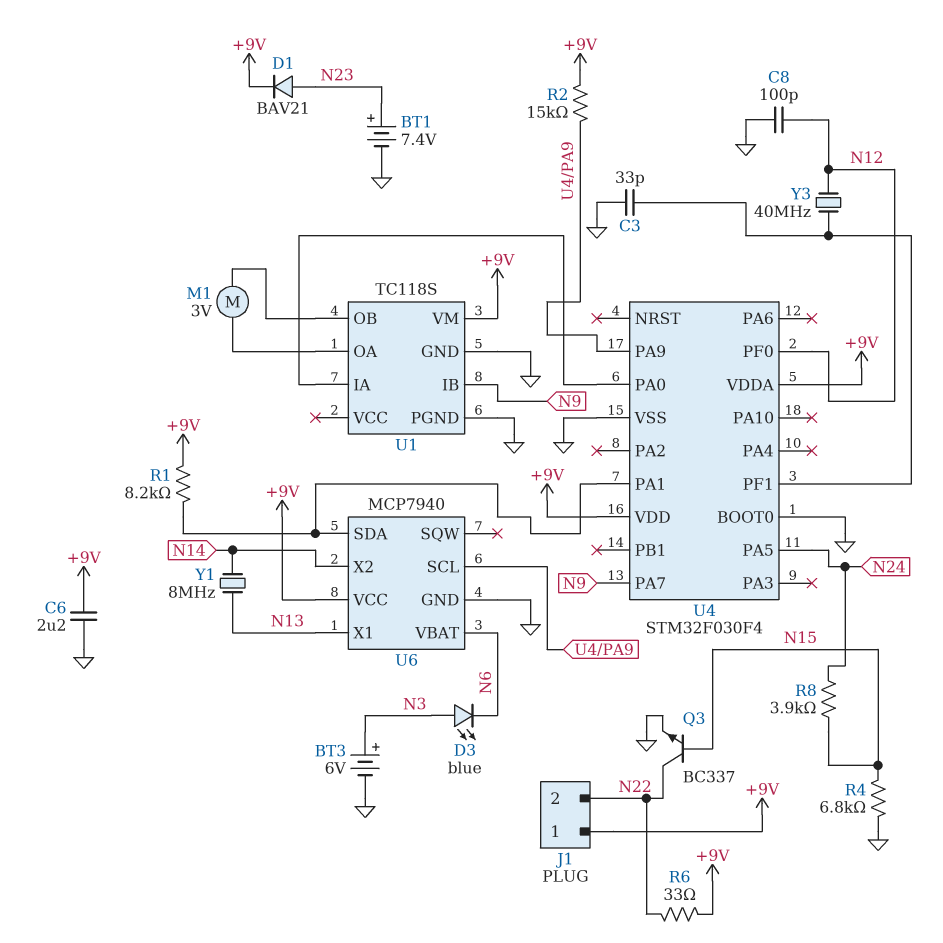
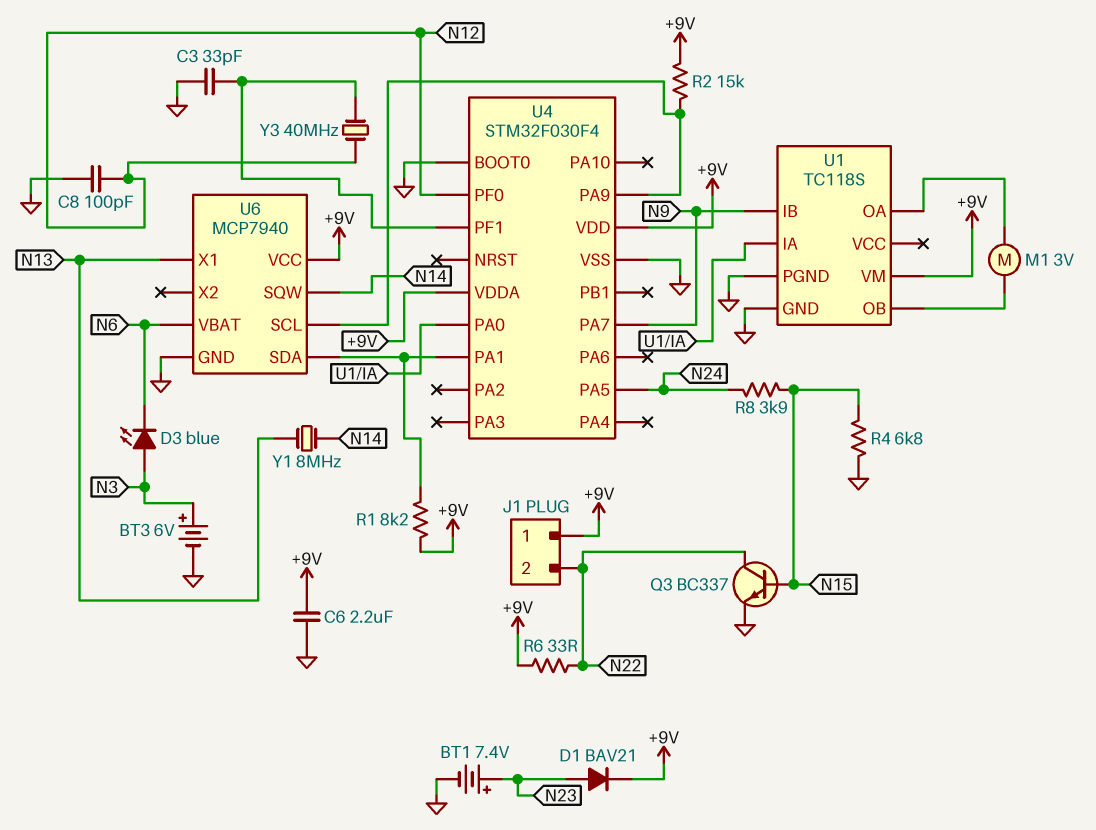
U6 pin SQW: none -> N14
U6 pin X2: N14 -> none

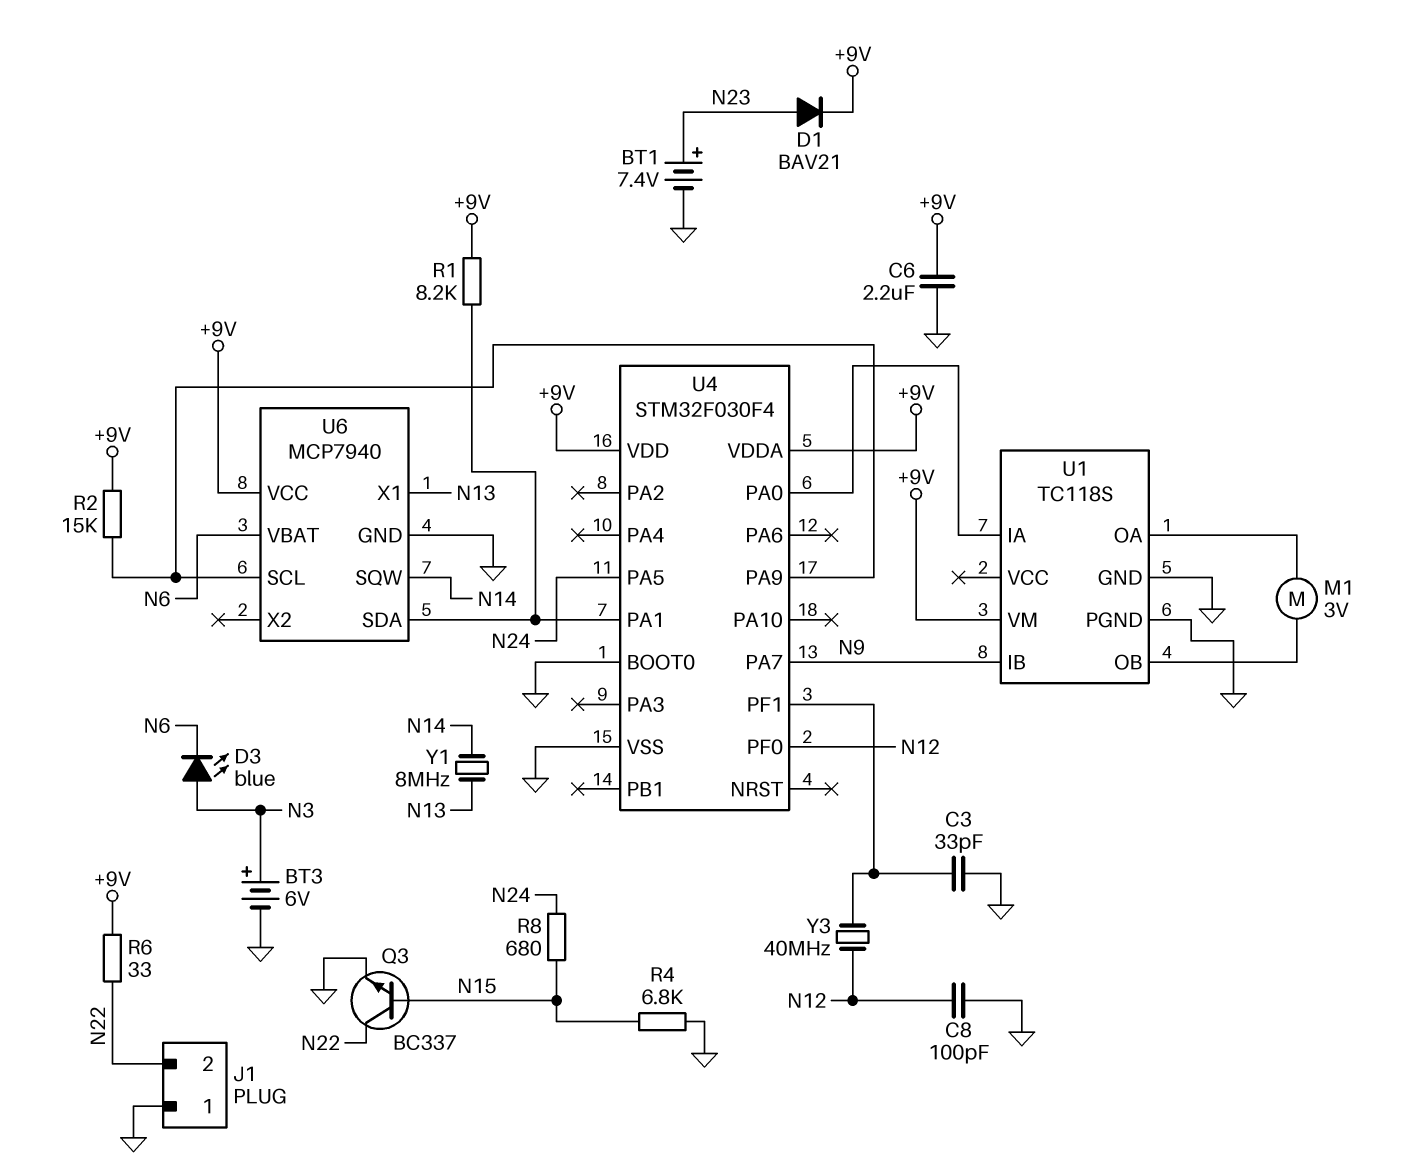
J1 pin 1: +9V -> GND
R8: 3.9k (N15, N24) -> 680 (N15, N24)

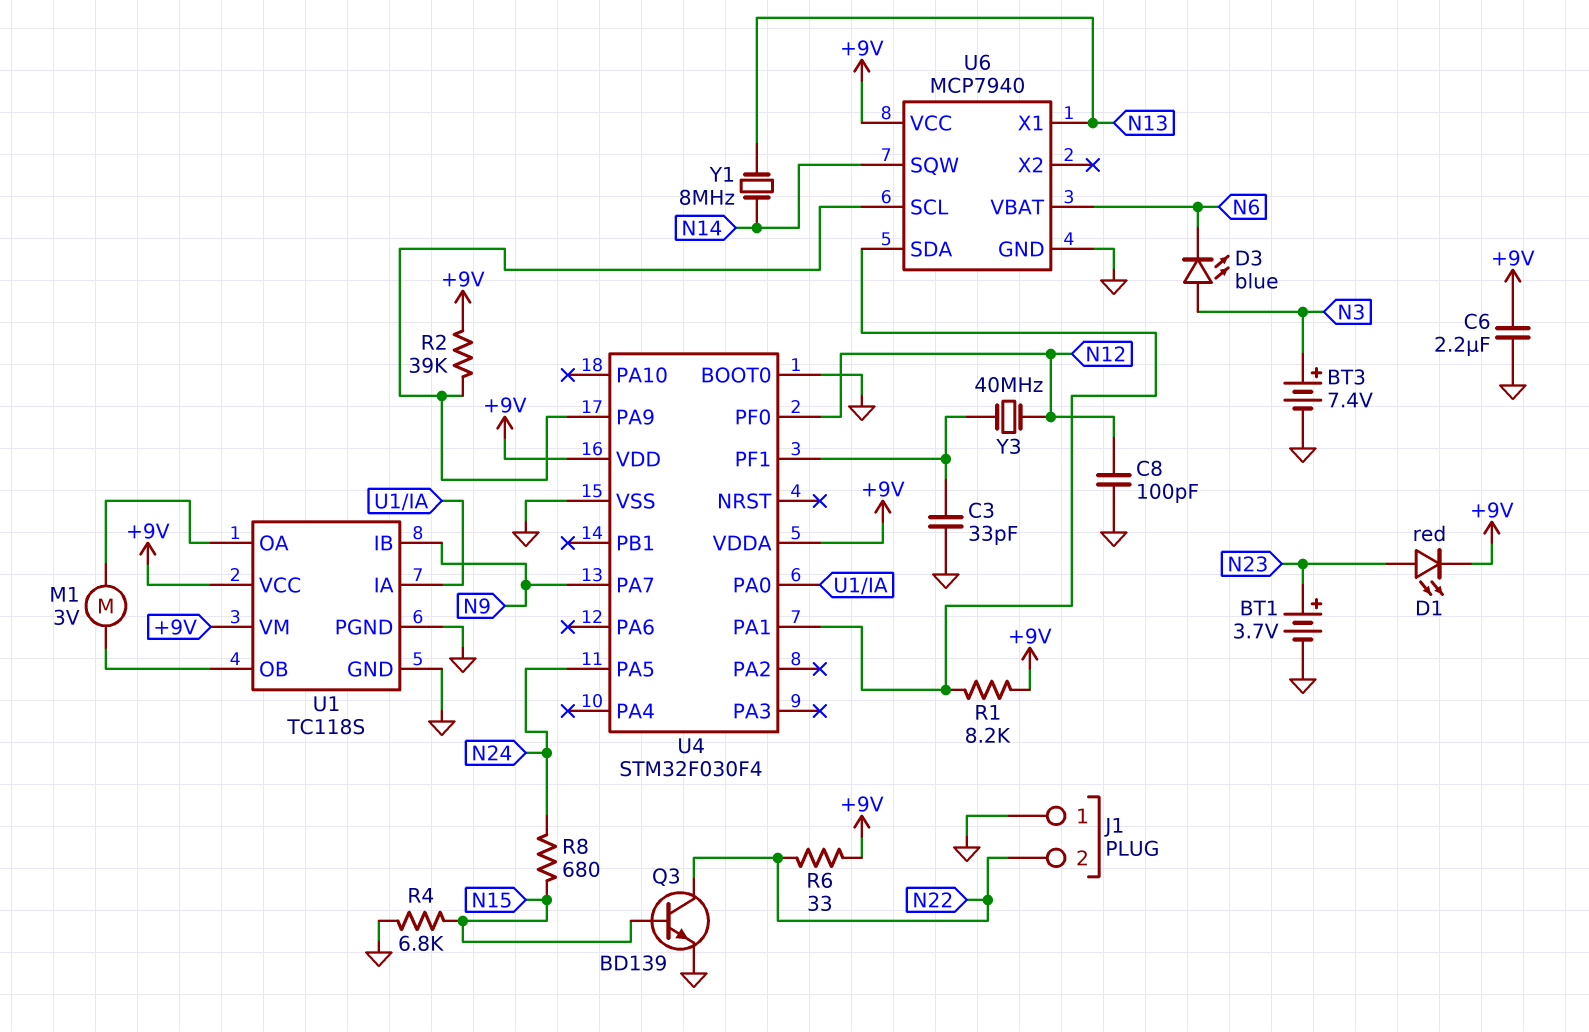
BT1: 7.4V (plus N23, minus GND) -> 3.7V (plus N23, minus GND)
BT3: 6V (plus N3, minus GND) -> 7.4V (plus N3, minus GND)
D1: diode BAV21 (A N23, K +9V) -> LED red (A N23, K +9V)
Q3: NPN BC337 (B N15, C N22, E GND) -> NPN BD139 (B N15, C N22, E GND)
R2: 15k (+9V, U4/PA9) -> 39k (+9V, U4/PA9)
U1 pin VCC: none -> +9V

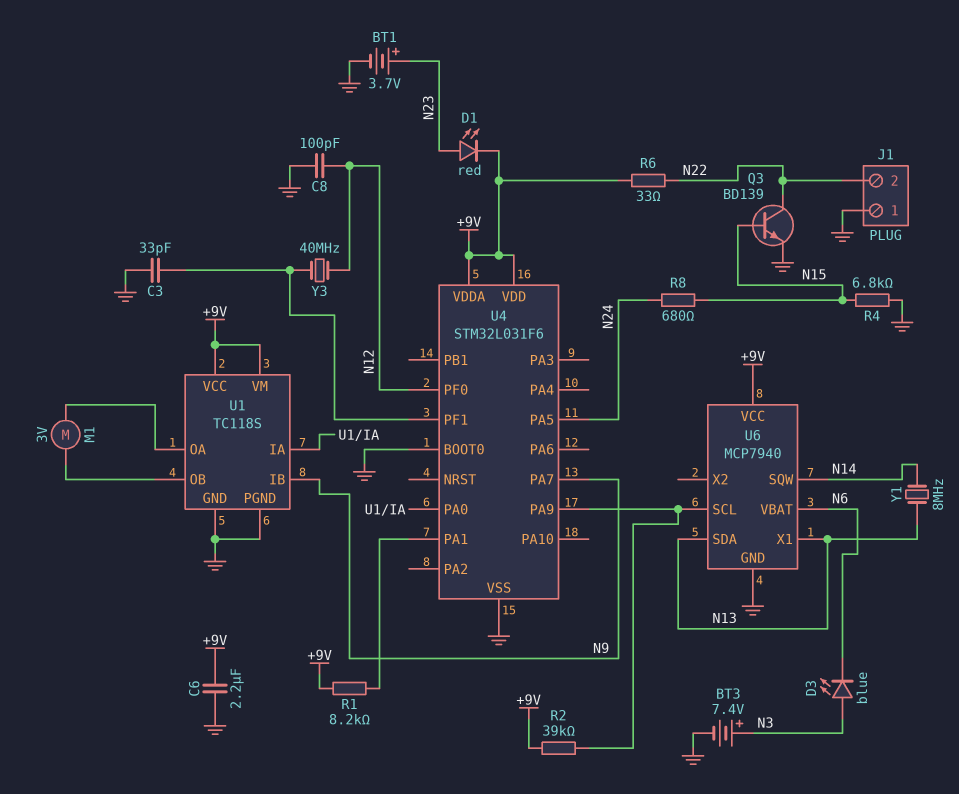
U4: STM32F030F4 -> STM32L031F6
U6 pin SDA: U4/PA1 -> N13

